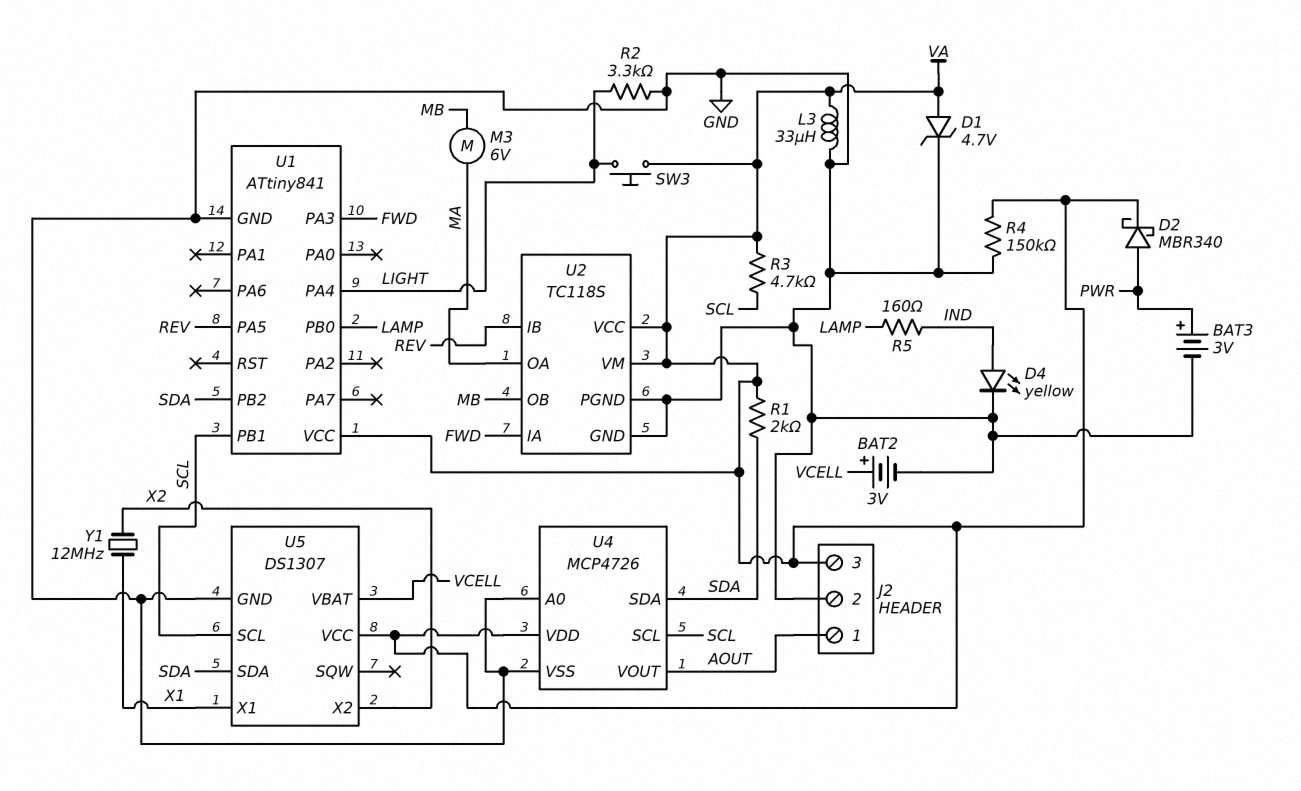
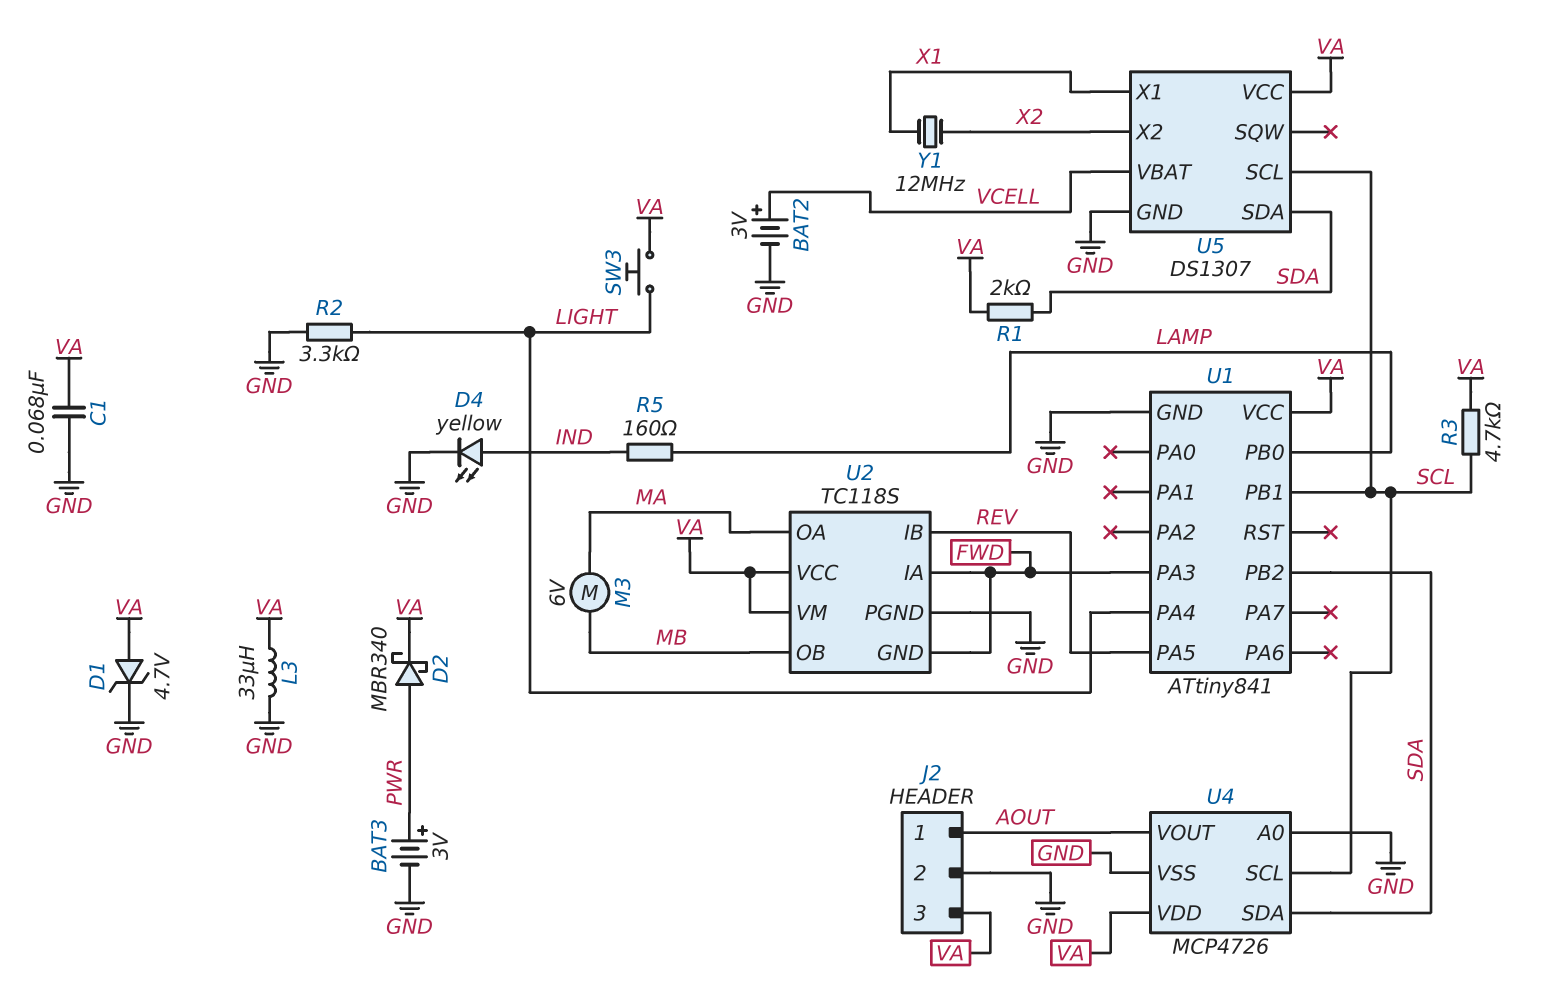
C1: none -> 68nF (GND, VA)
R4: 150k (GND, VA) -> none
U2 pin GND: GND -> FWD

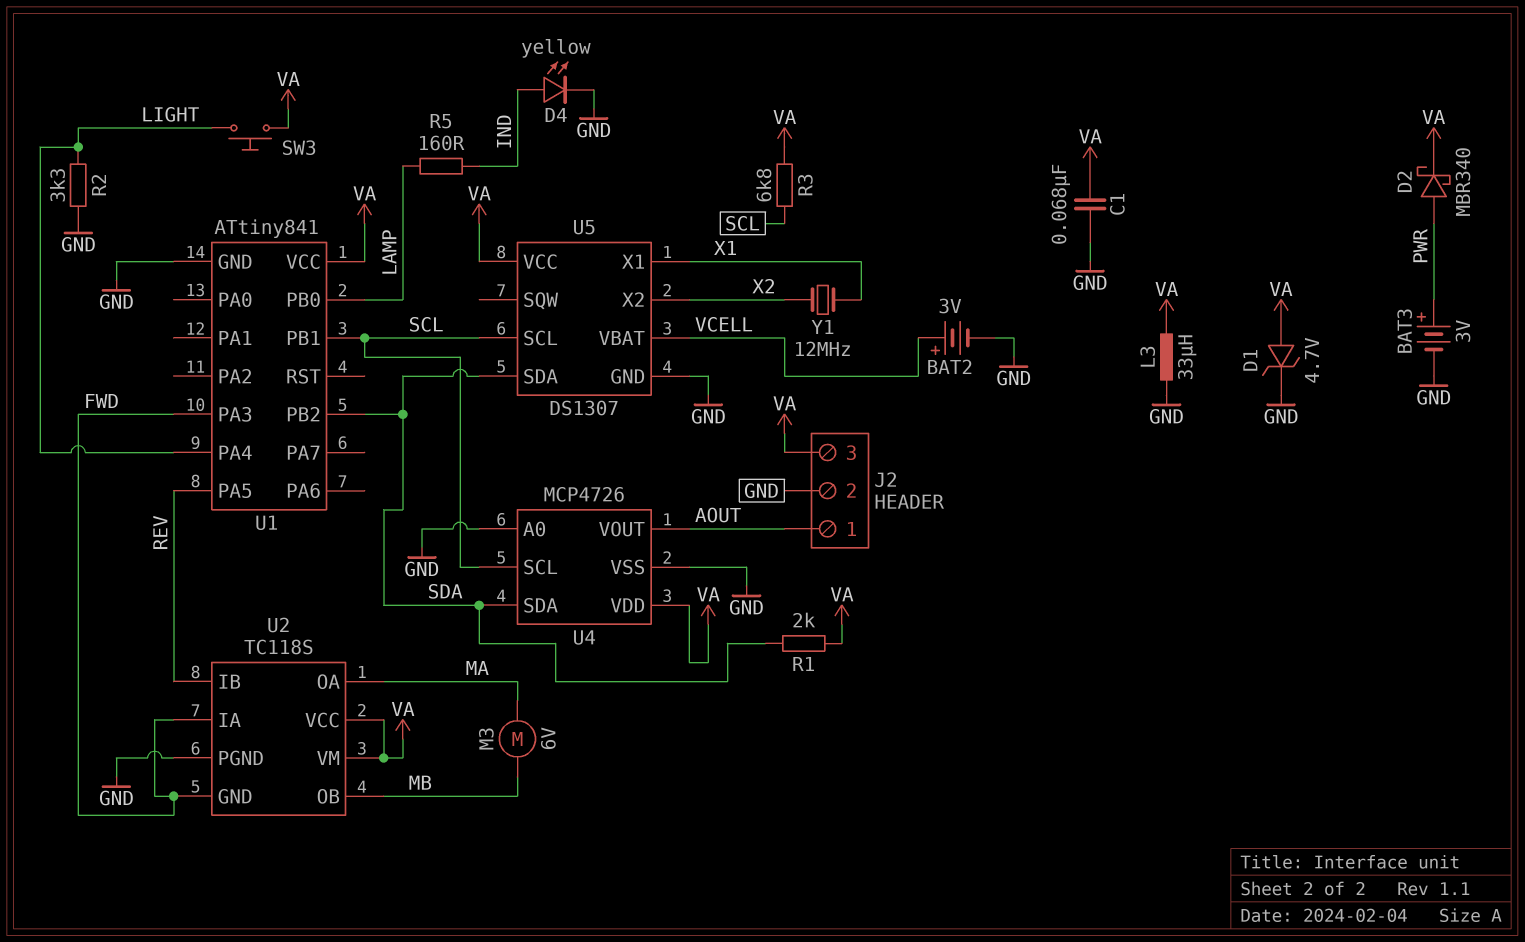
R3: 4.7k (SCL, VA) -> 6.8k (SCL, VA)

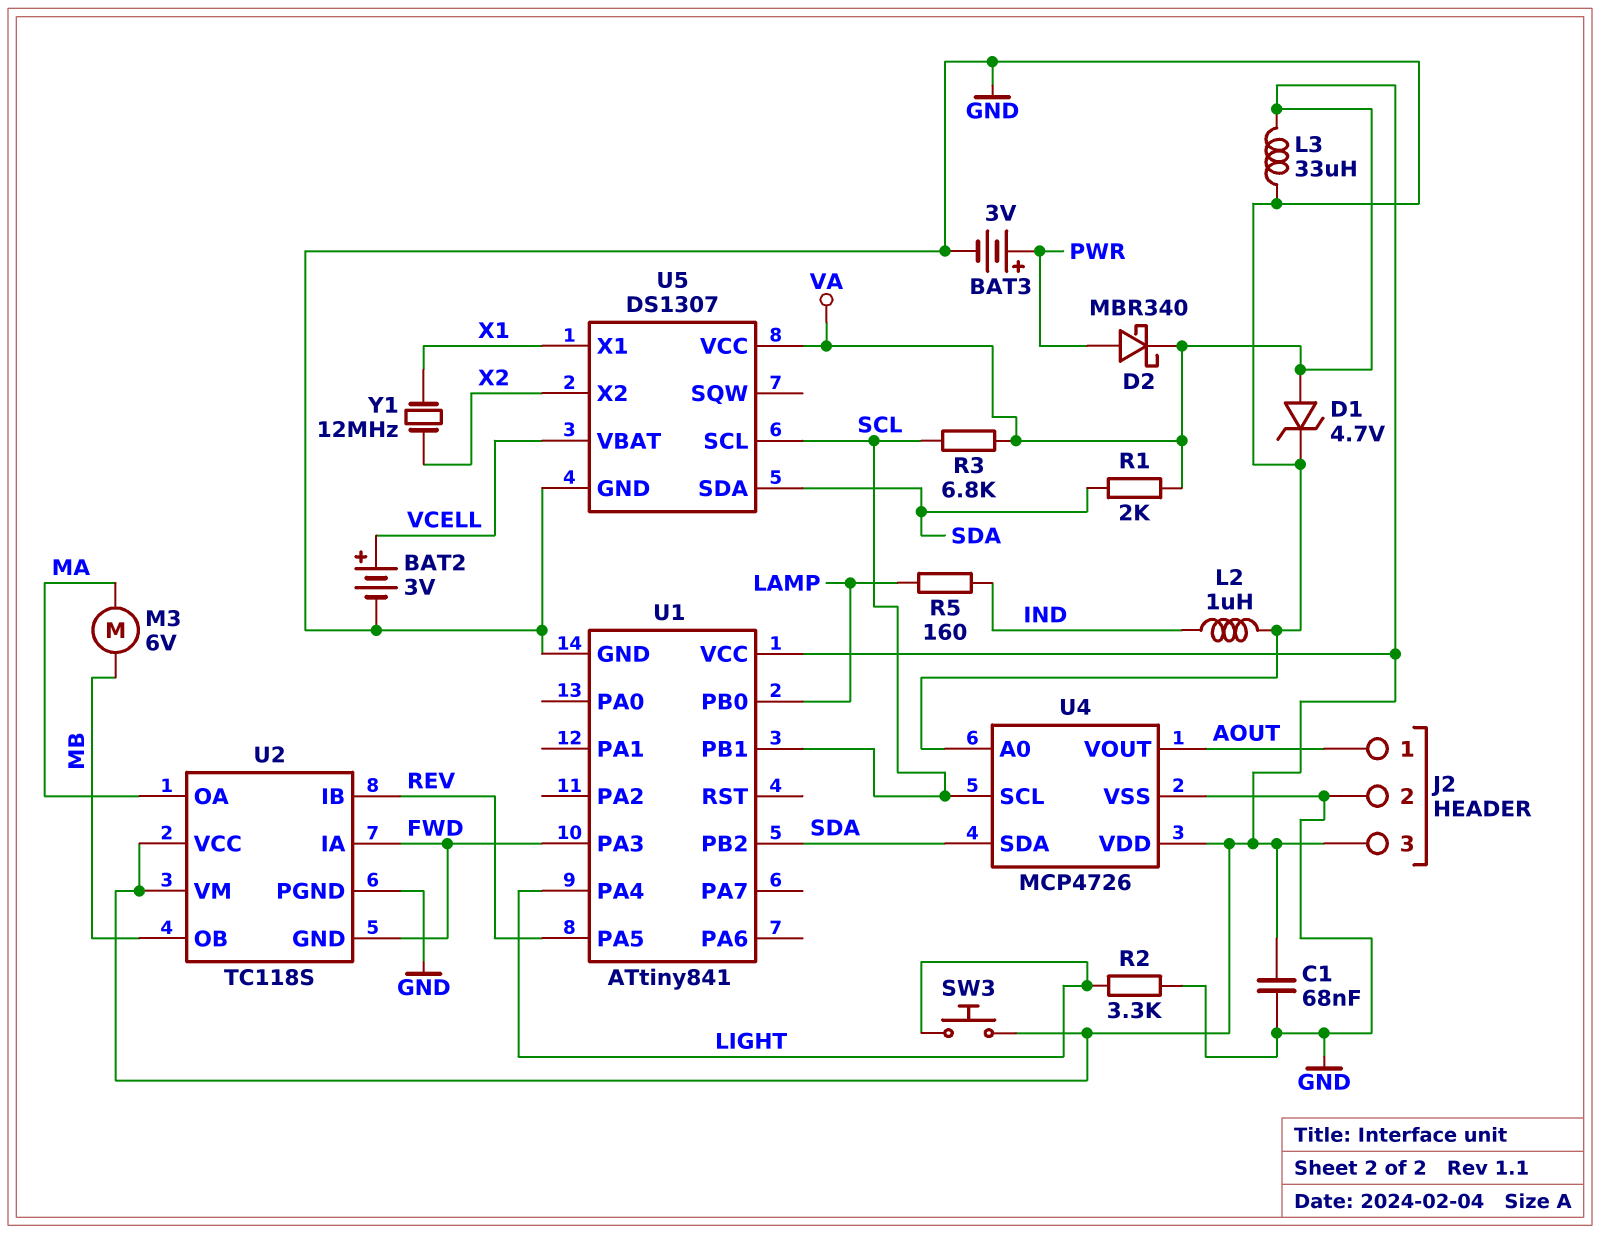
D4: LED yellow (A IND, K GND) -> none
L2: none -> 1uH (GND, IND)

